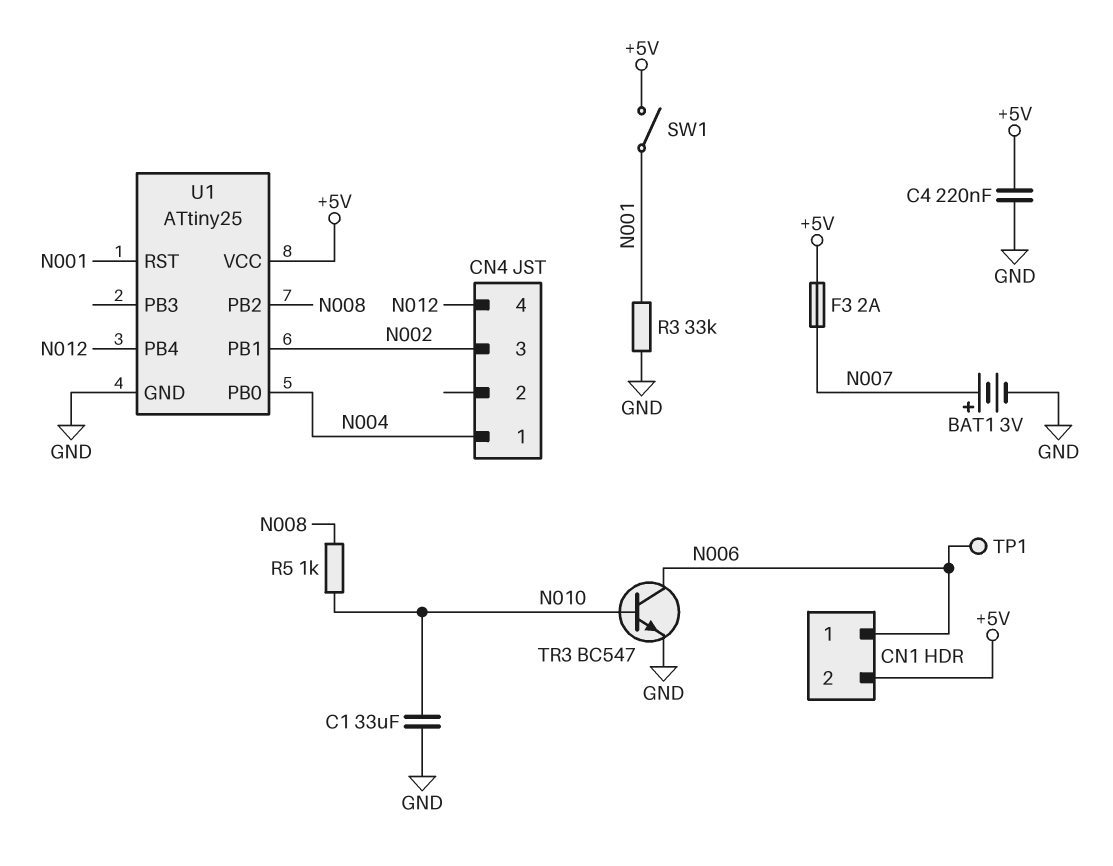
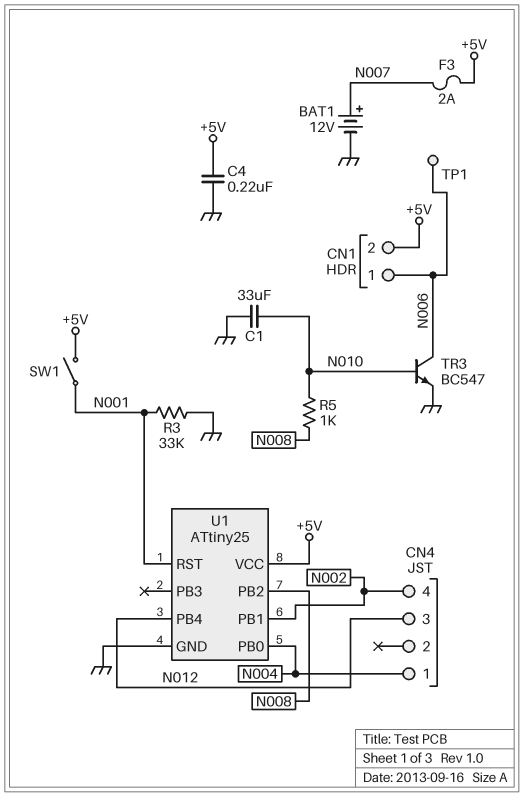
BAT1: 3V (plus N007, minus GND) -> 12V (plus N007, minus GND)
CN4 pin 3: N002 -> N012
CN4 pin 4: N012 -> N002

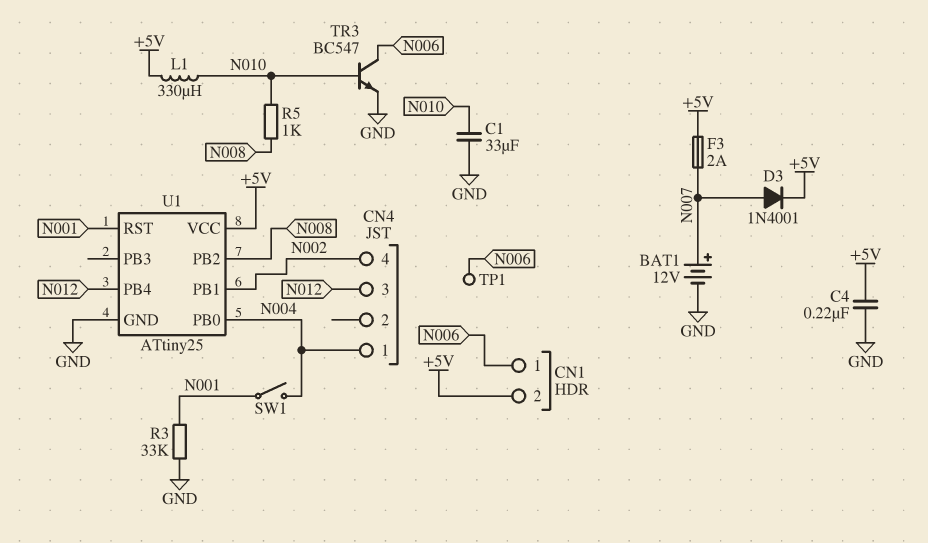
D3: none -> diode 1N4001 (A N007, K +5V)
L1: none -> 330uH (+5V, N010)
SW1: switch (+5V, N001) -> switch (N001, N004)

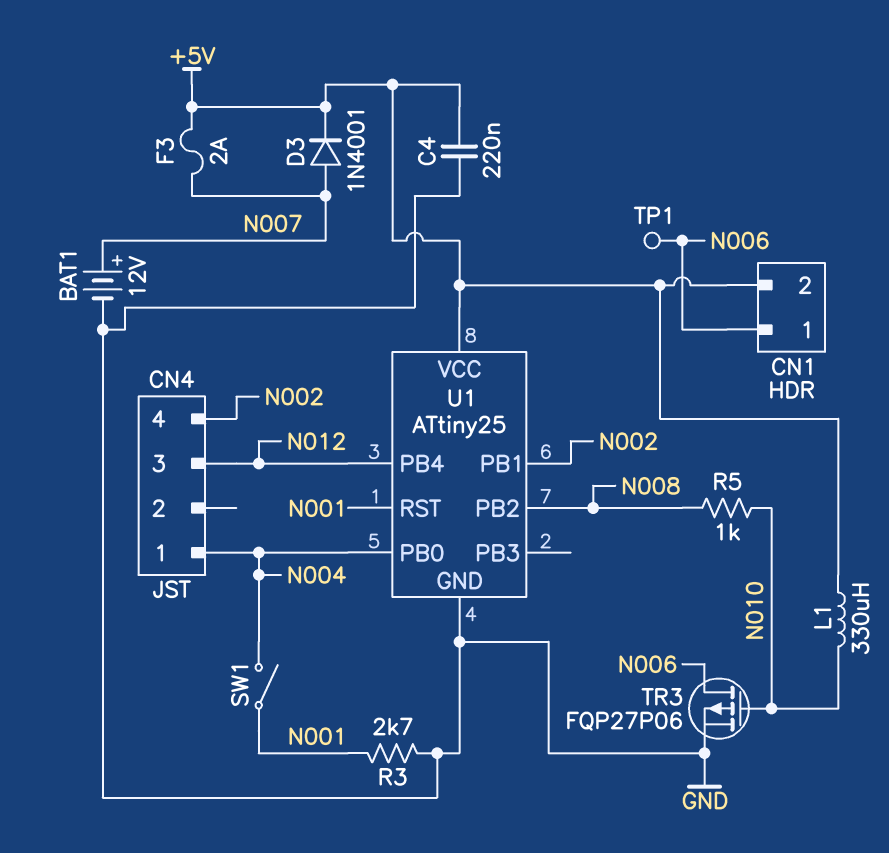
C1: 33uF (GND, N010) -> none
R3: 33k (GND, N001) -> 2.7k (GND, N001)
TR3: NPN BC547 (B N010, C N006, E GND) -> PMOS FQP27P06 (G N010, D N006, S GND)

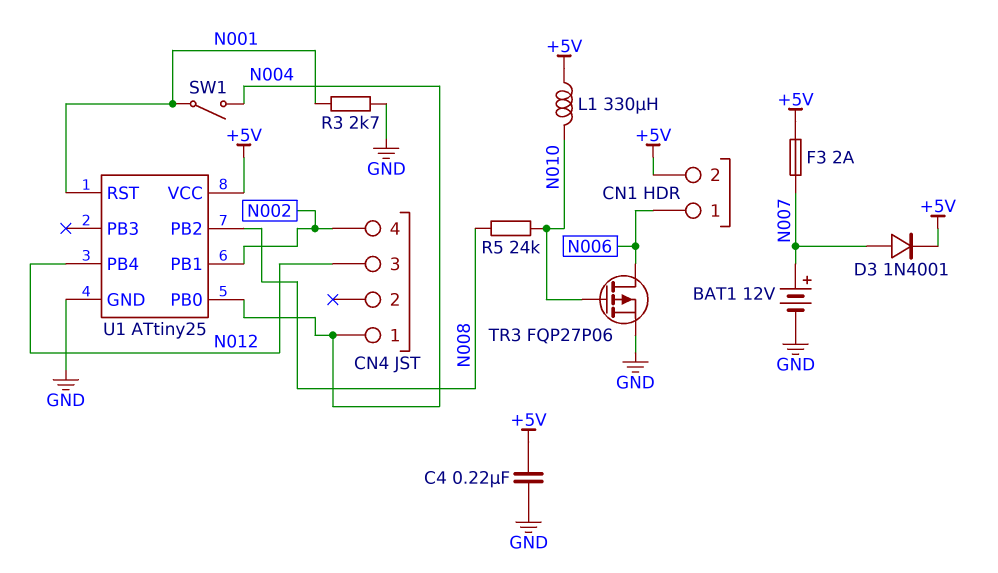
R5: 1k (N008, N010) -> 24k (N008, N010)
TP1: test point (N006) -> none

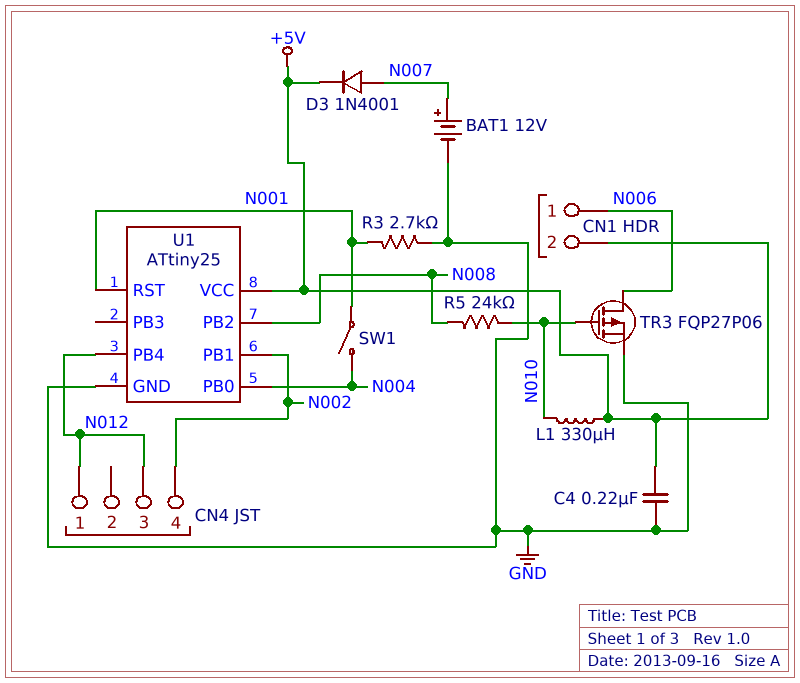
CN4 pin 1: N004 -> N012
F3: 2A (+5V, N007) -> none

